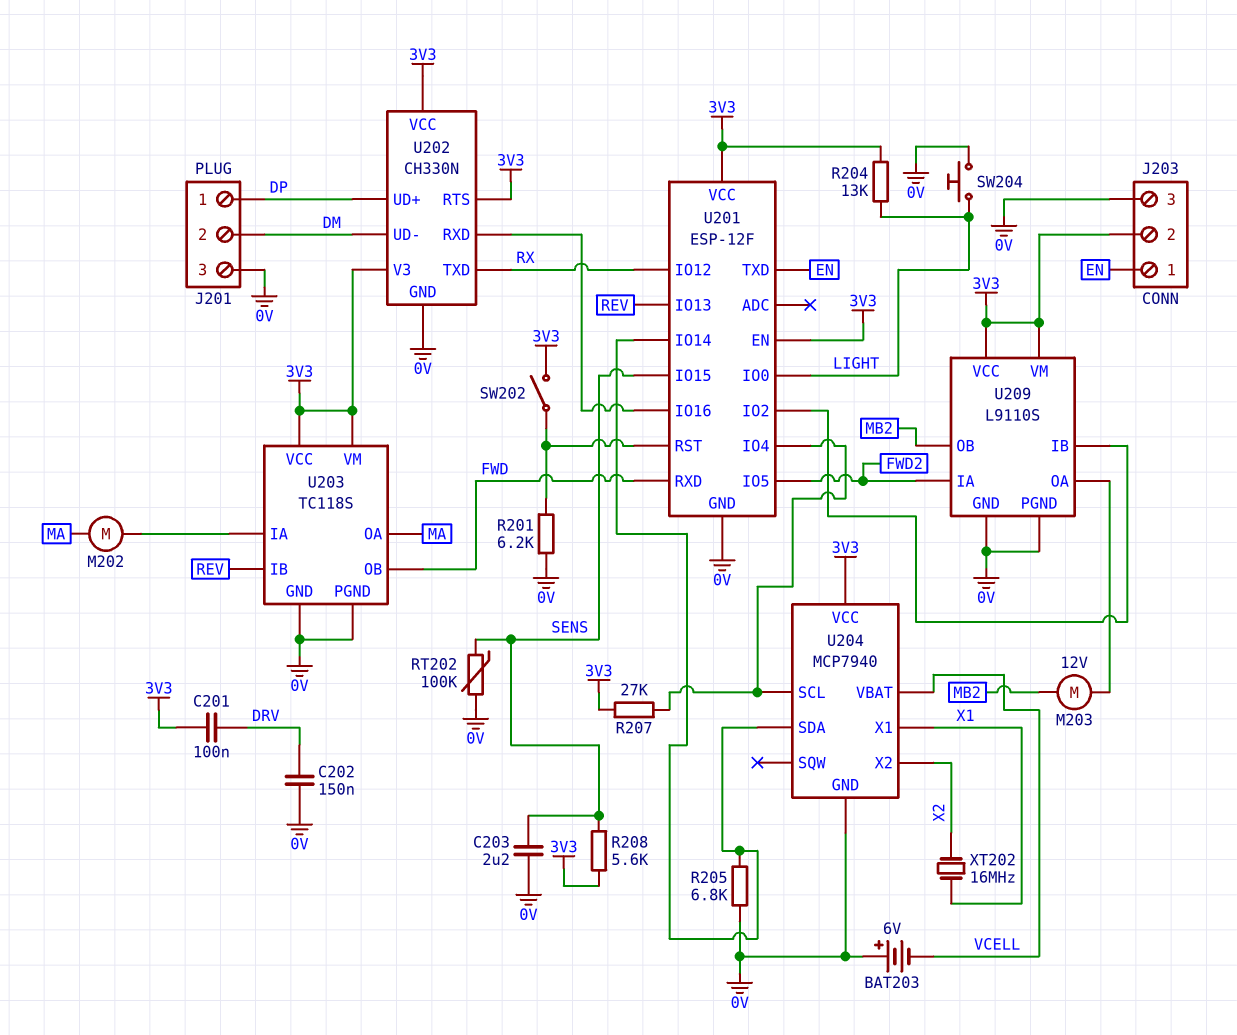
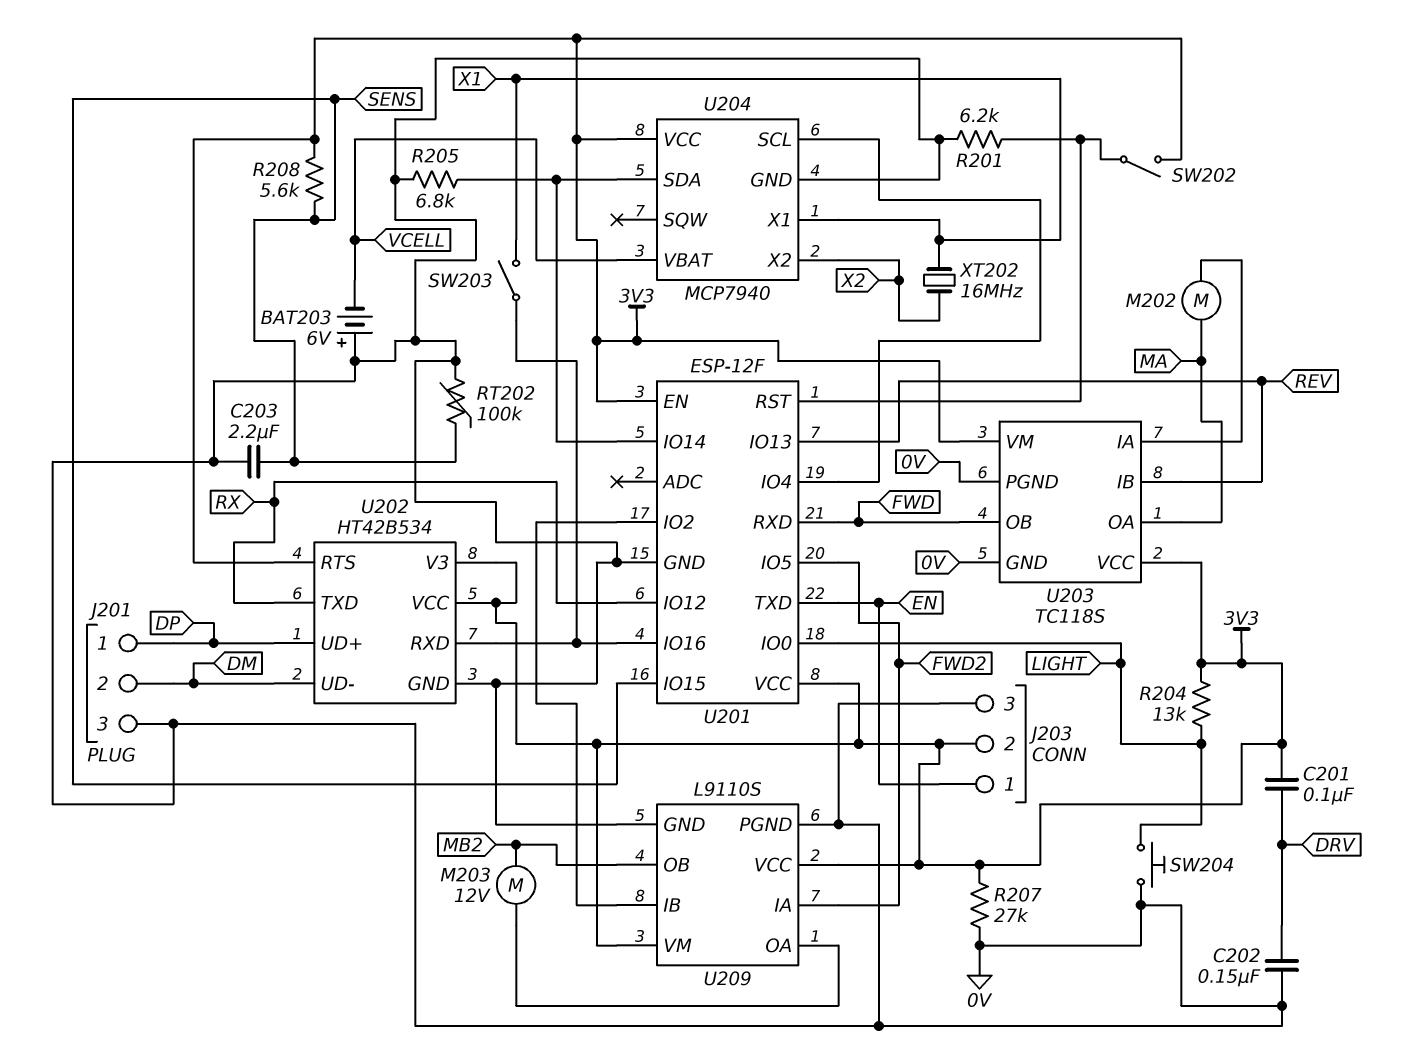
R207: 27k (3V3, U201/IO4) -> 27k (0V, 3V3)
SW203: none -> switch (U201/IO16, X1)
U202: CH330N -> HT42B534

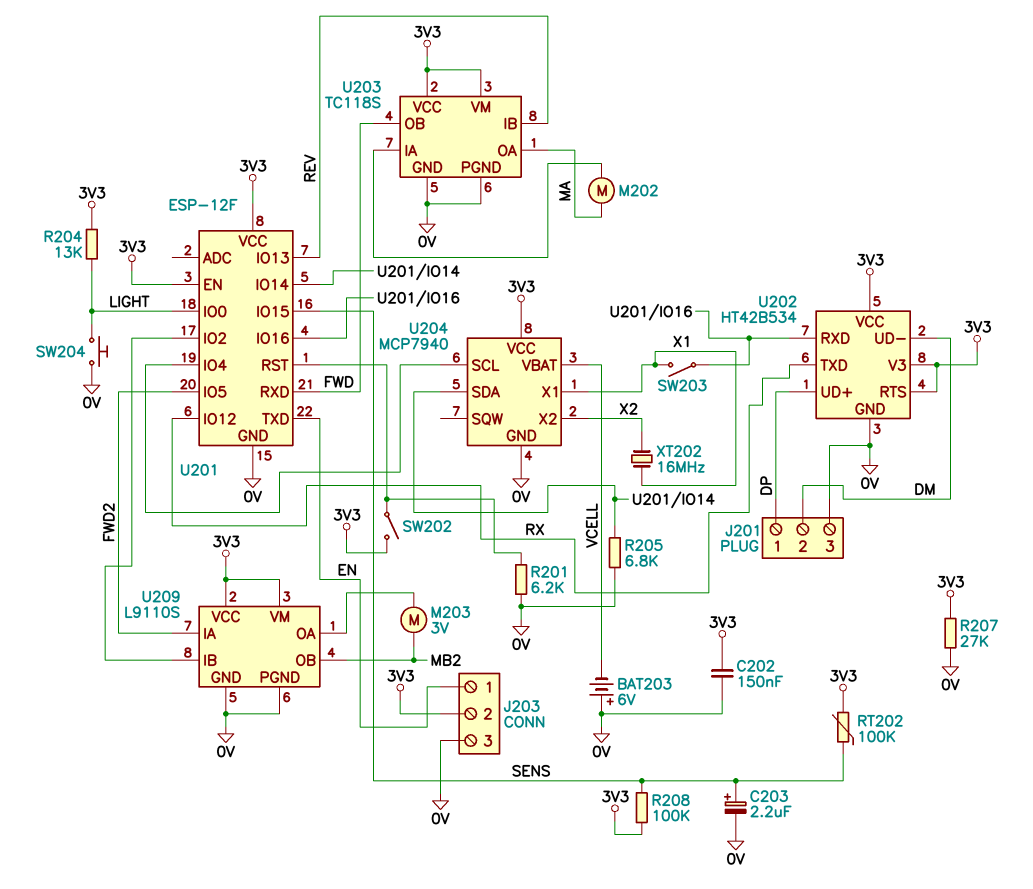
C201: 100nF (3V3, DRV) -> none
C202: 150nF (0V, DRV) -> 150nF (0V, 3V3)
C203: 2.2uF (0V, SENS) -> 2.2uF (plus SENS, minus 0V)
M203: motor 12V (MB2, U209/OA) -> motor 3V (MB2, U209/OA)
R208: 5.6k (3V3, SENS) -> 100k (3V3, SENS)
RT202: 100k (0V, SENS) -> 100k (3V3, SENS)

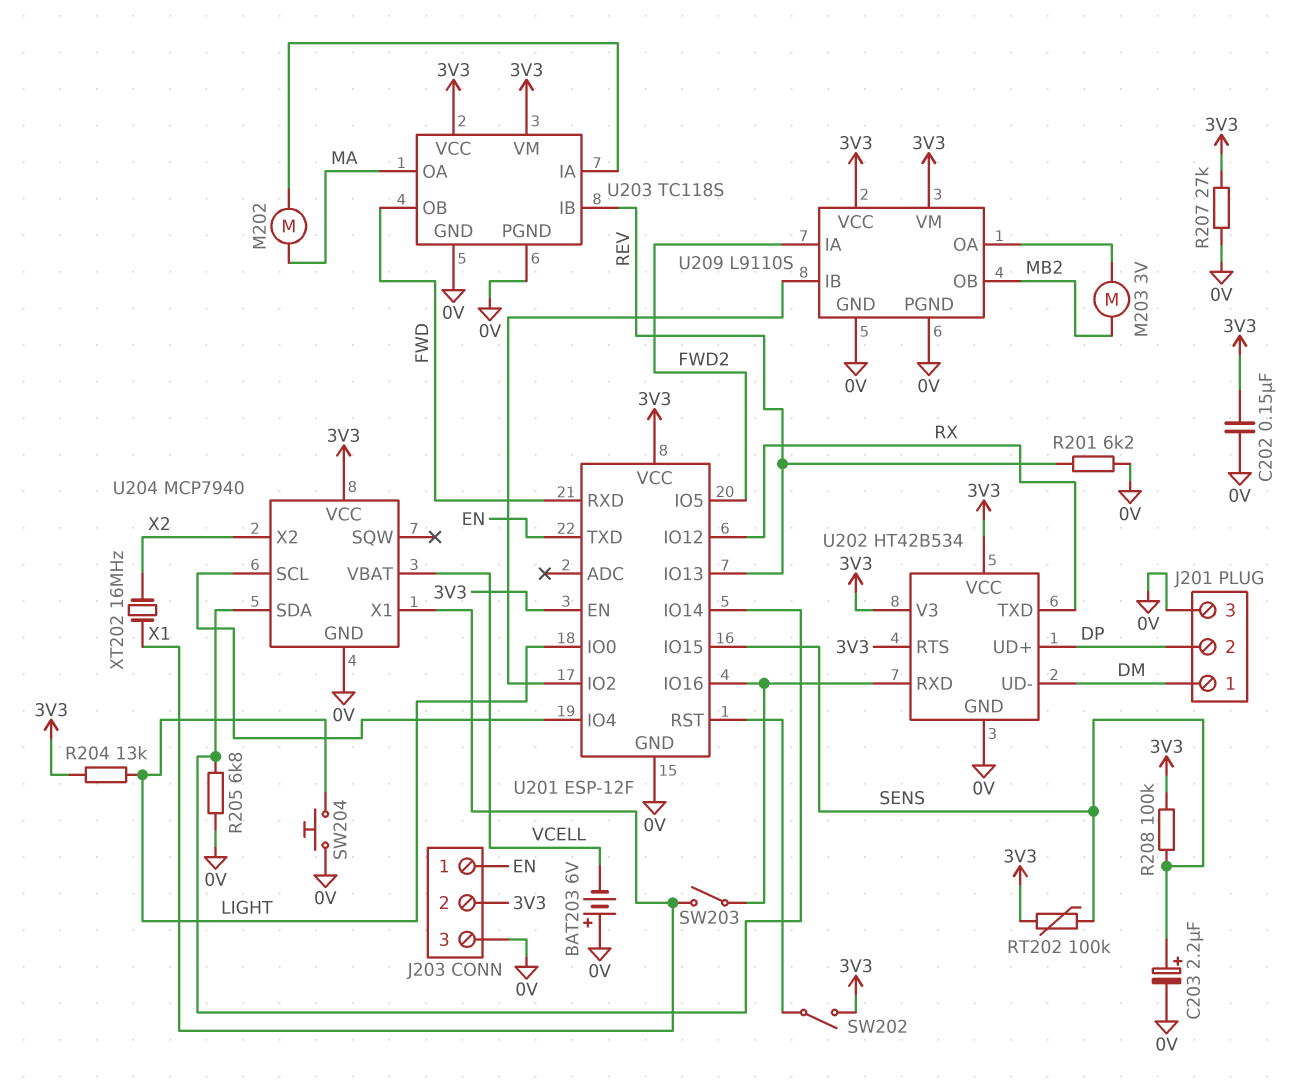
J201 pin 1: DP -> DM
J201 pin 2: DM -> DP
R201: 6.2k (0V, U201/RST) -> 6.2k (0V, REV)

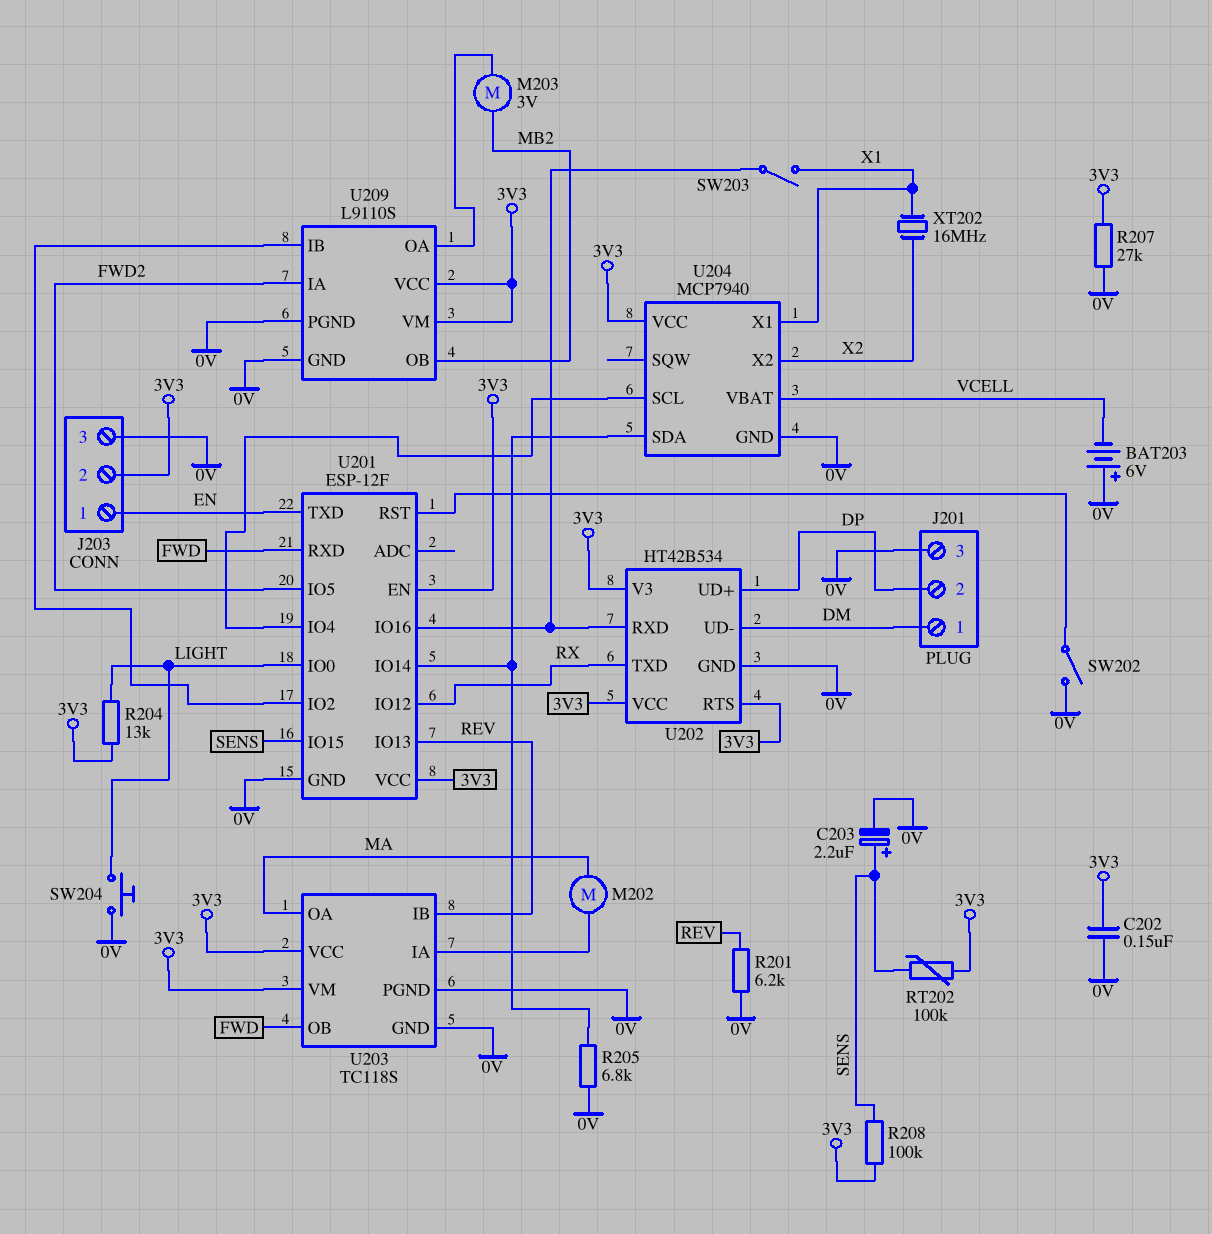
SW202: switch (3V3, U201/RST) -> switch (0V, U201/RST)

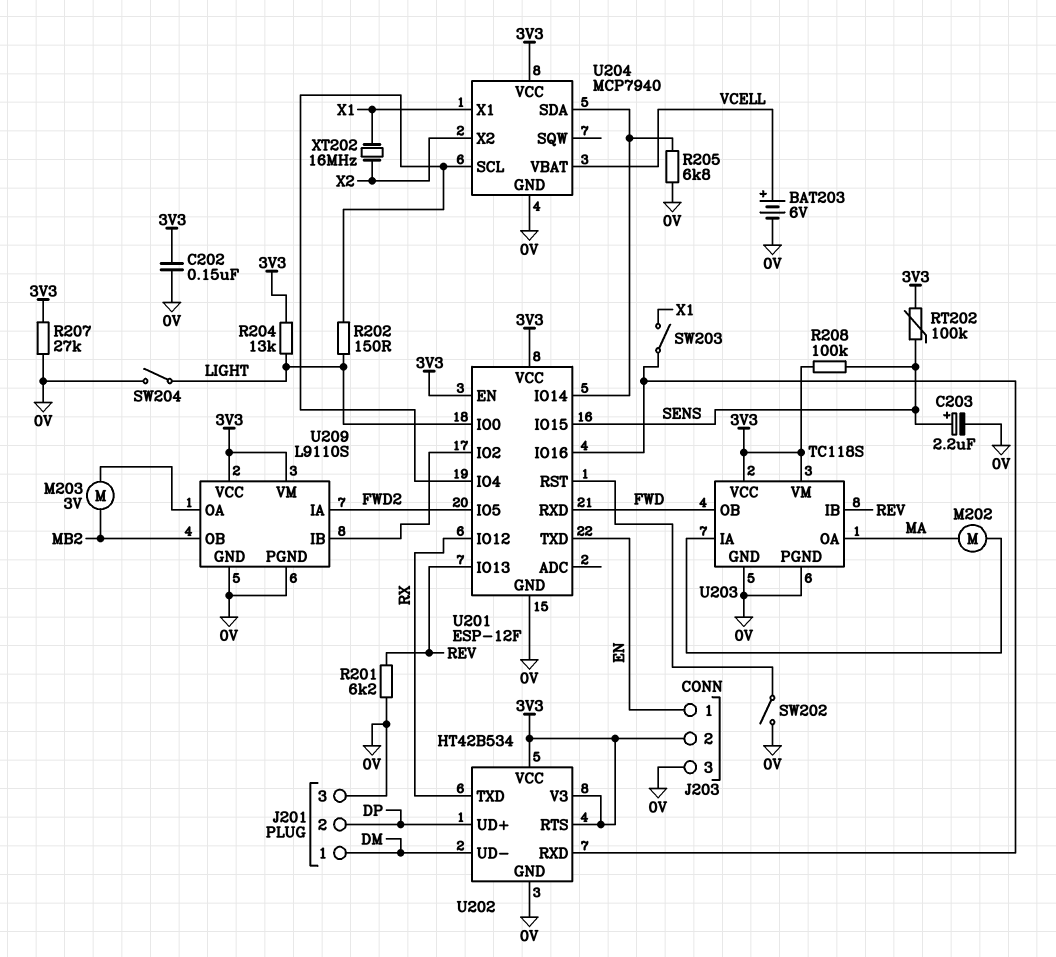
BAT203: 6V (plus 0V, minus VCELL) -> 6V (plus VCELL, minus 0V)
R202: none -> 150 (LIGHT, U201/IO4)
SW204: button (0V, LIGHT) -> switch (0V, LIGHT)

